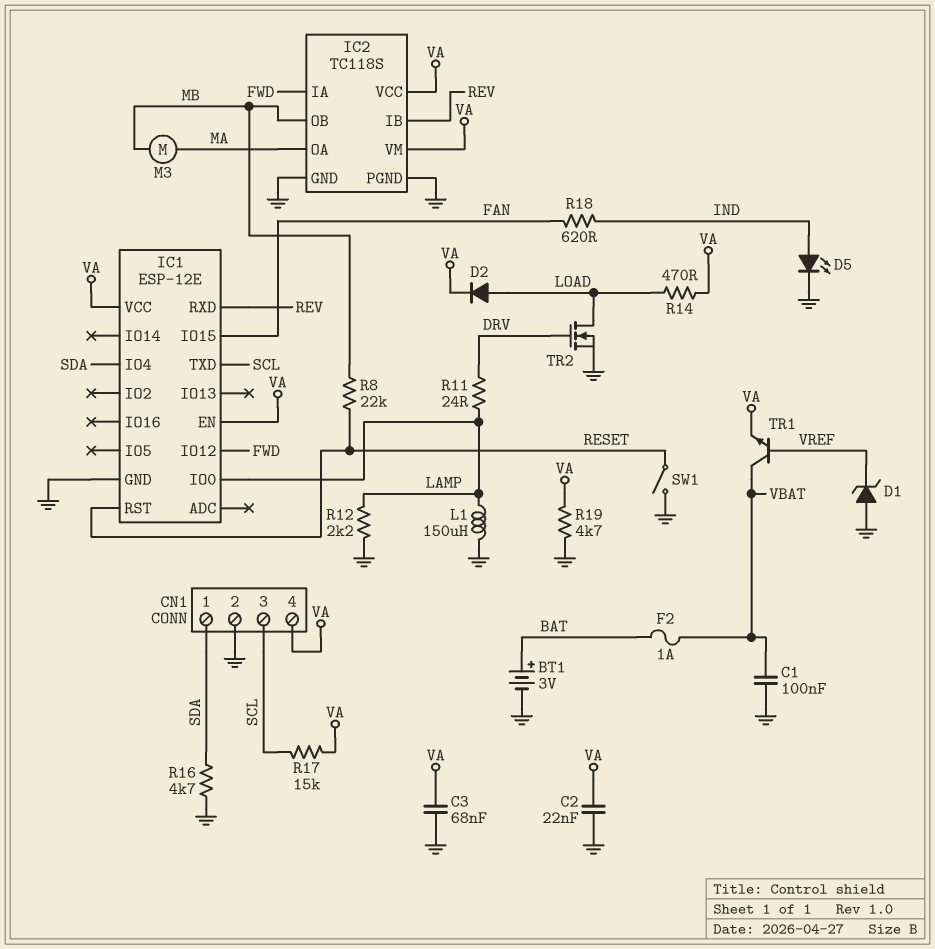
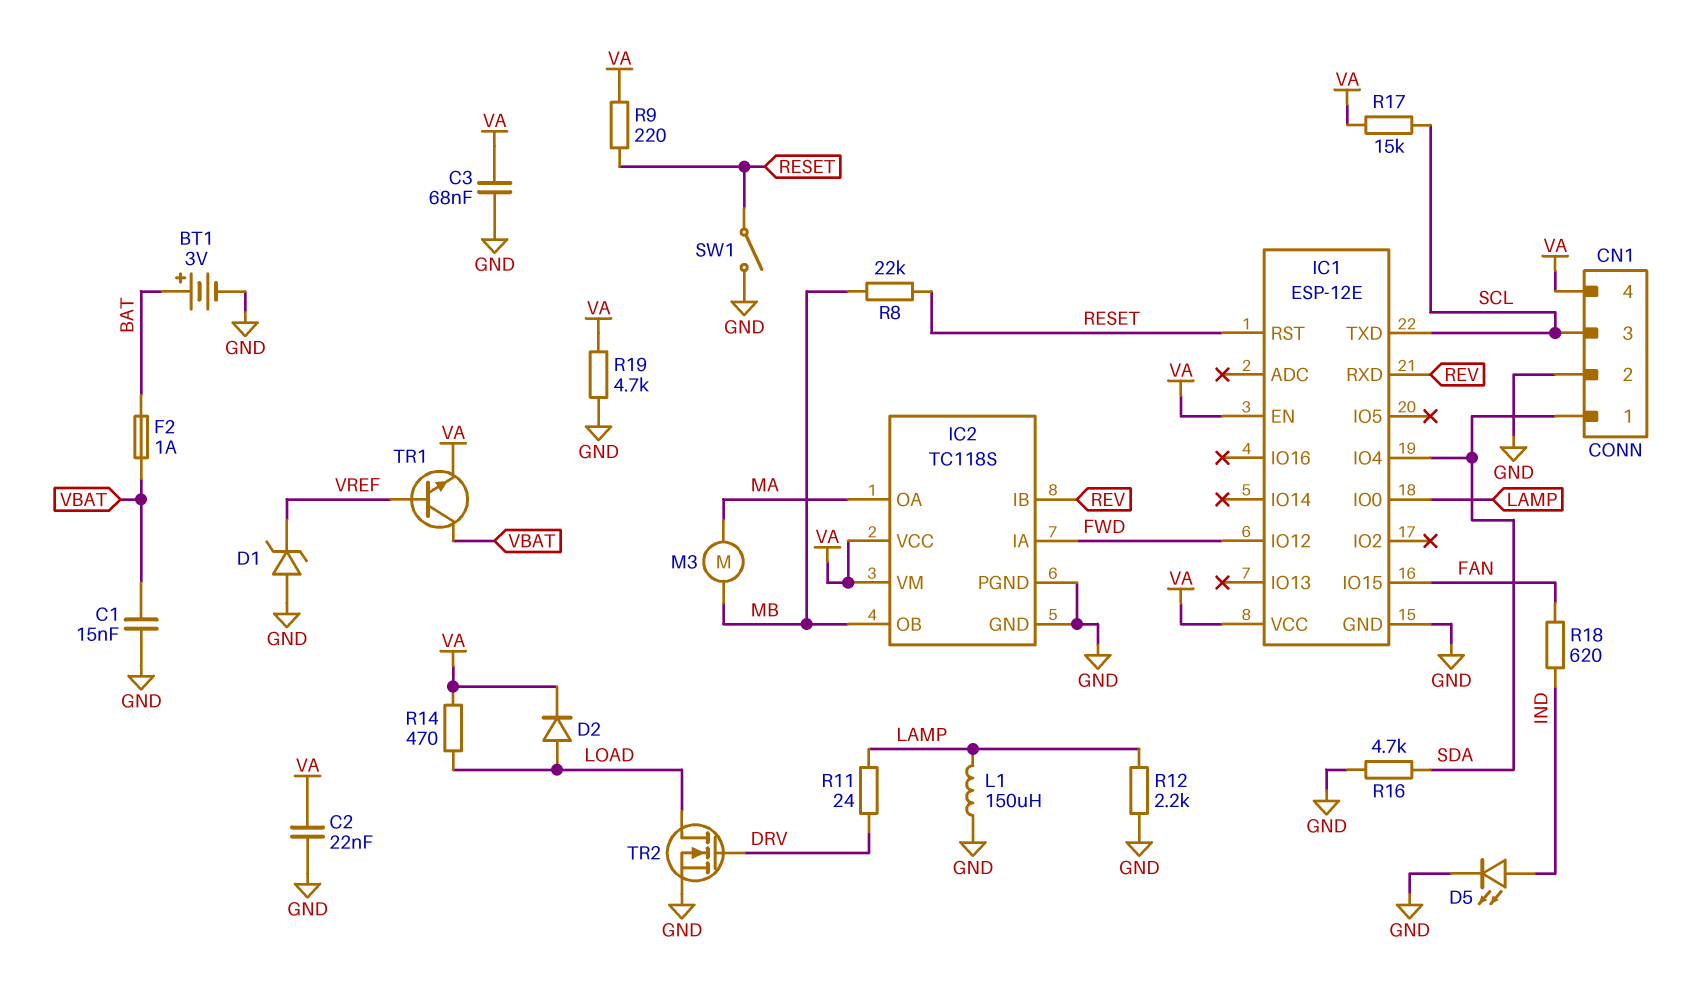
C1: 100nF (GND, VBAT) -> 15nF (GND, VBAT)
R9: none -> 220 (RESET, VA)

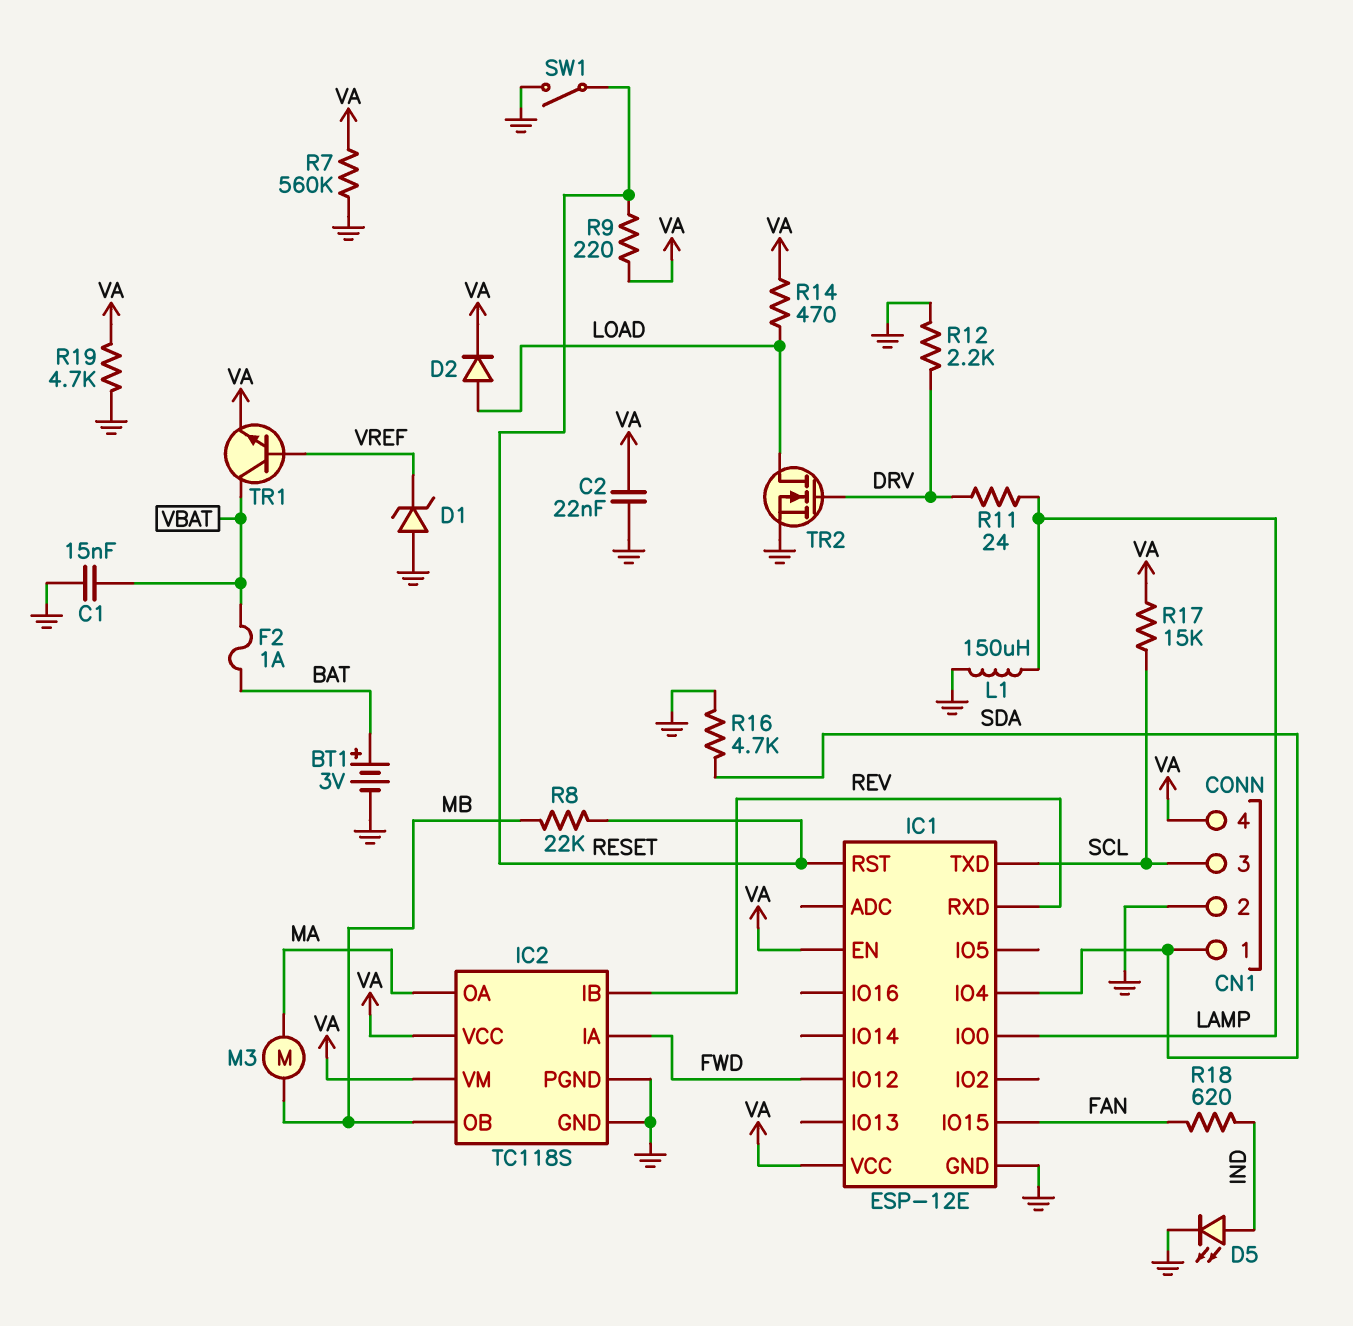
C3: 68nF (GND, VA) -> none
R7: none -> 560k (GND, VA)
R12: 2.2k (GND, LAMP) -> 2.2k (DRV, GND)

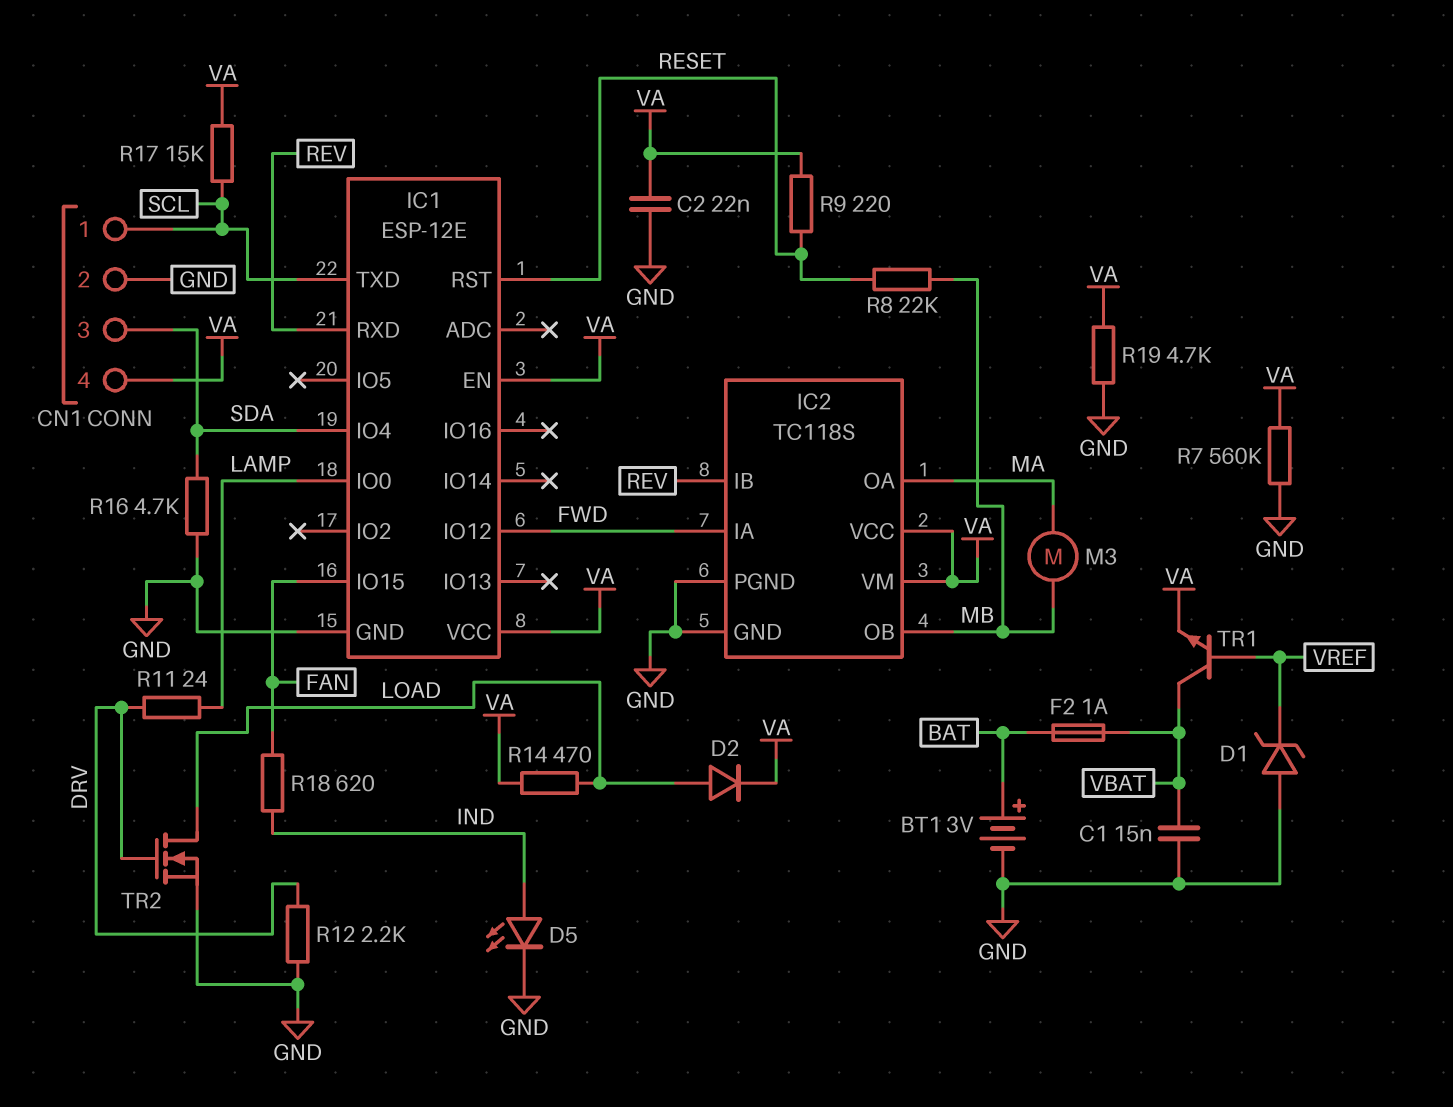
CN1 pin 1: SDA -> SCL
CN1 pin 3: SCL -> SDA
L1: 150uH (GND, LAMP) -> none
SW1: switch (GND, RESET) -> none

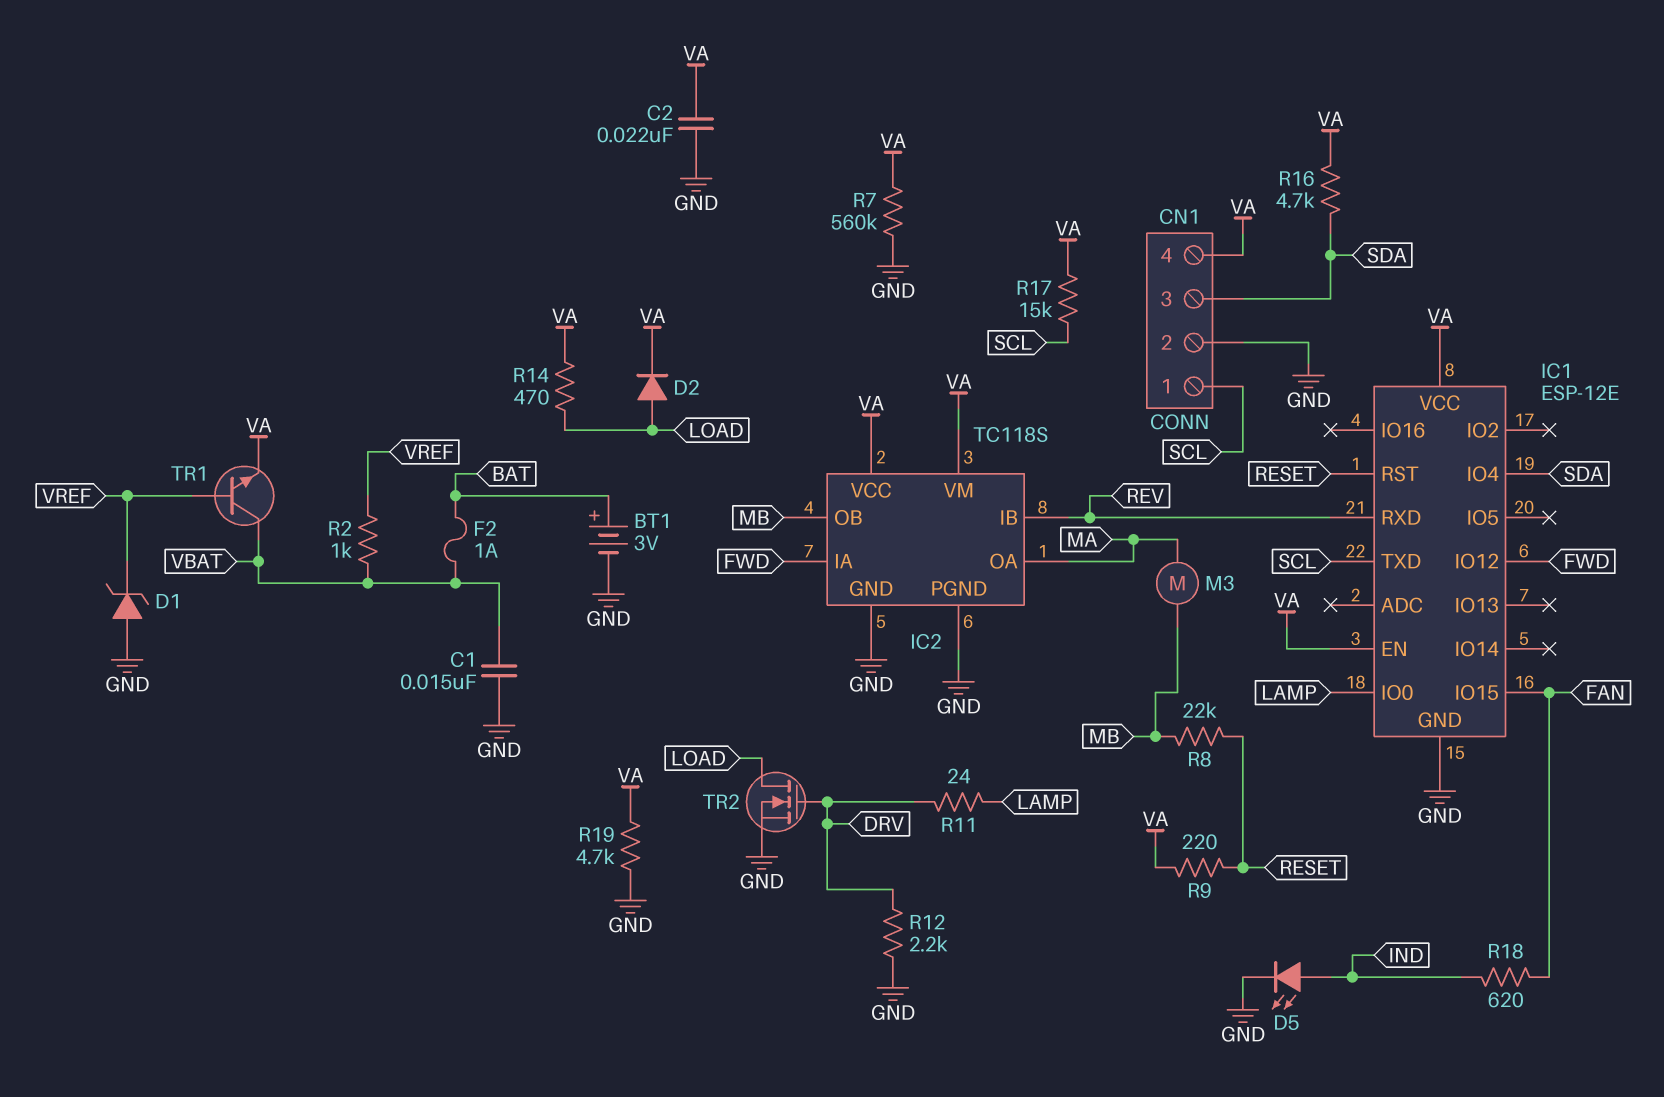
R2: none -> 1k (VBAT, VREF)
R16: 4.7k (GND, SDA) -> 4.7k (SDA, VA)

